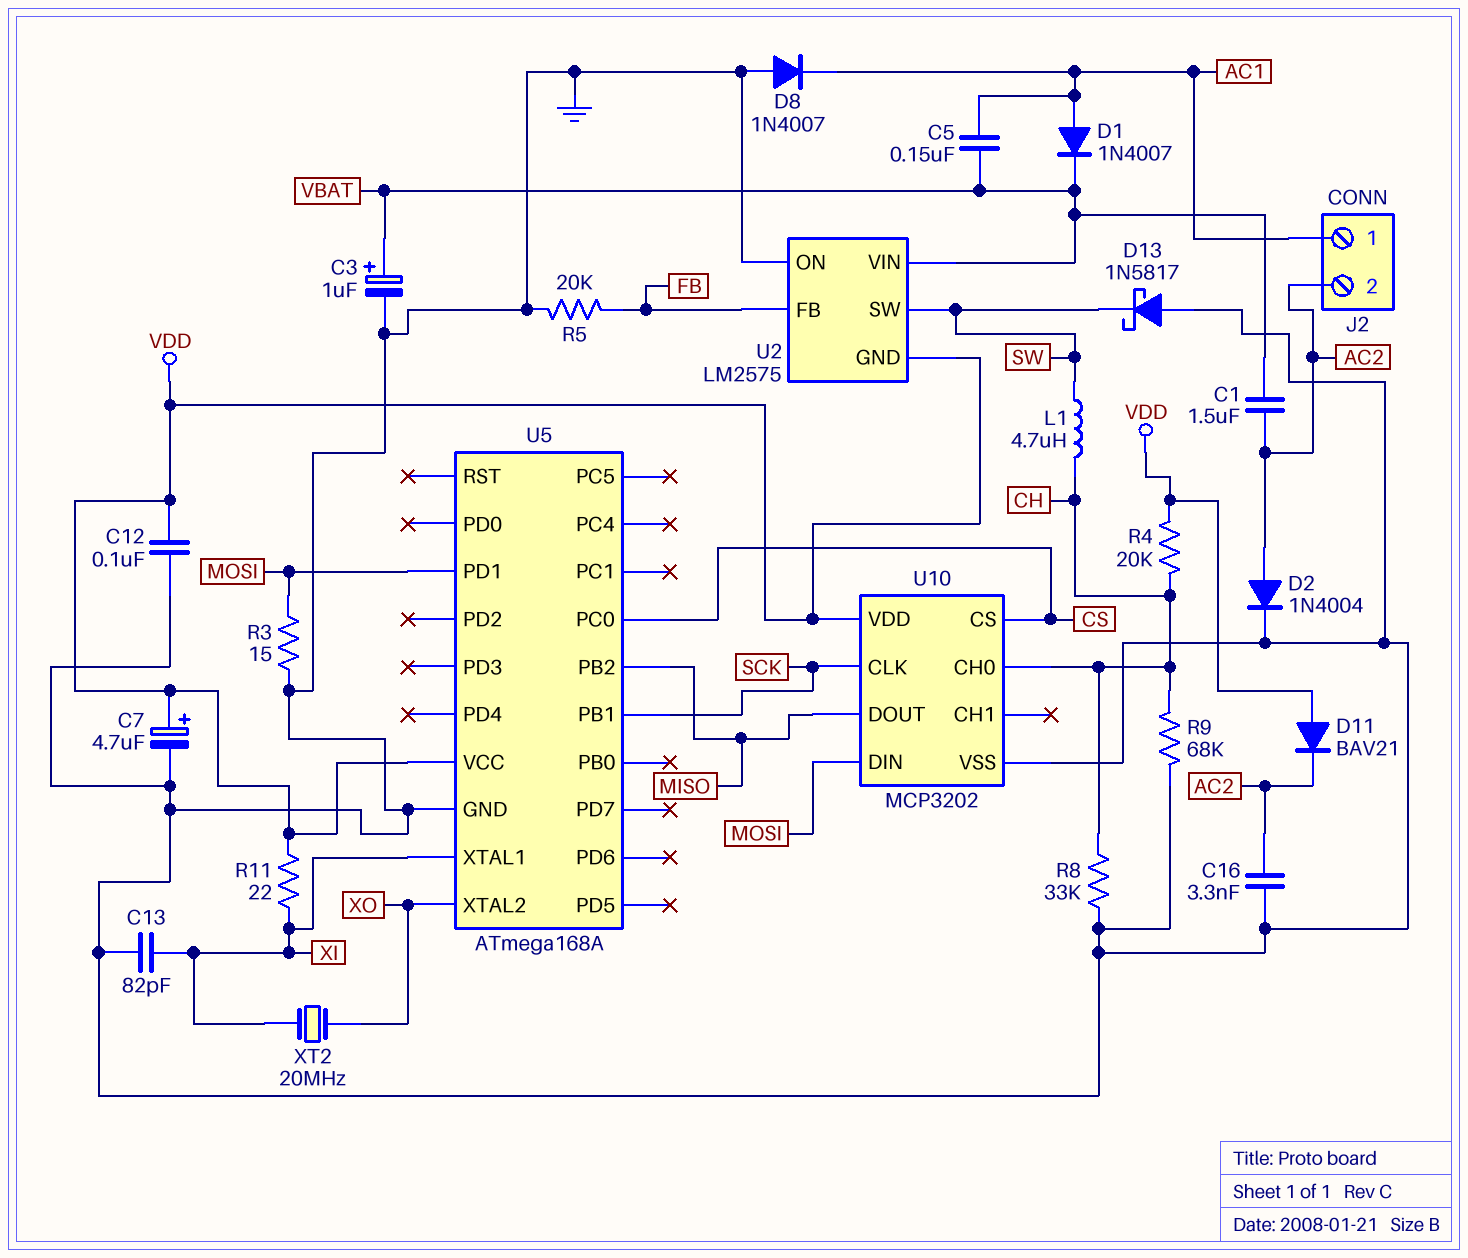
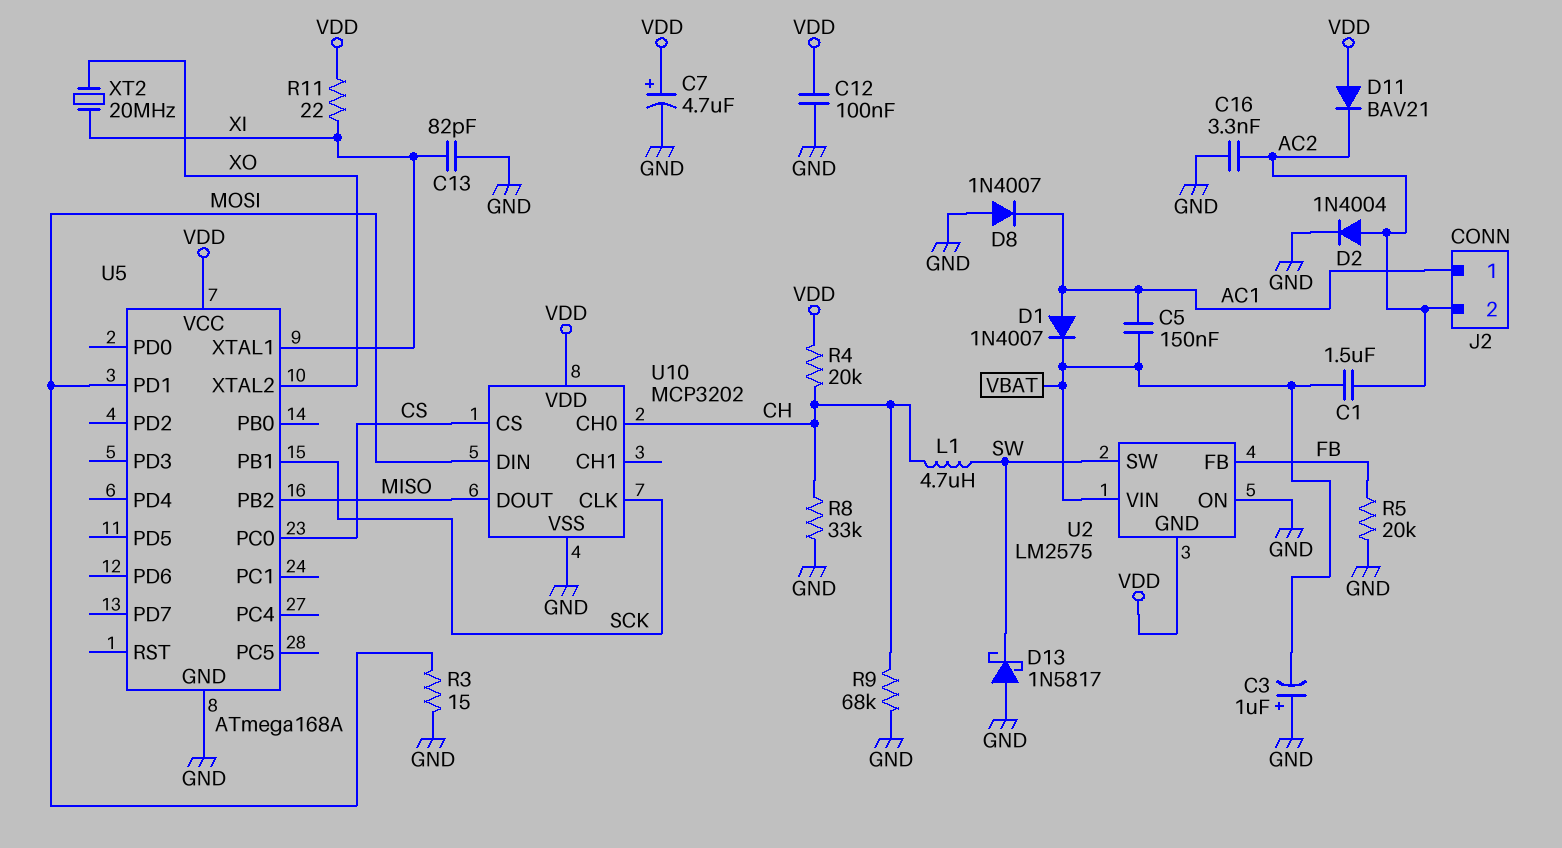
C3: 1uF (plus VBAT, minus GND) -> 1uF (plus GND, minus VBAT)

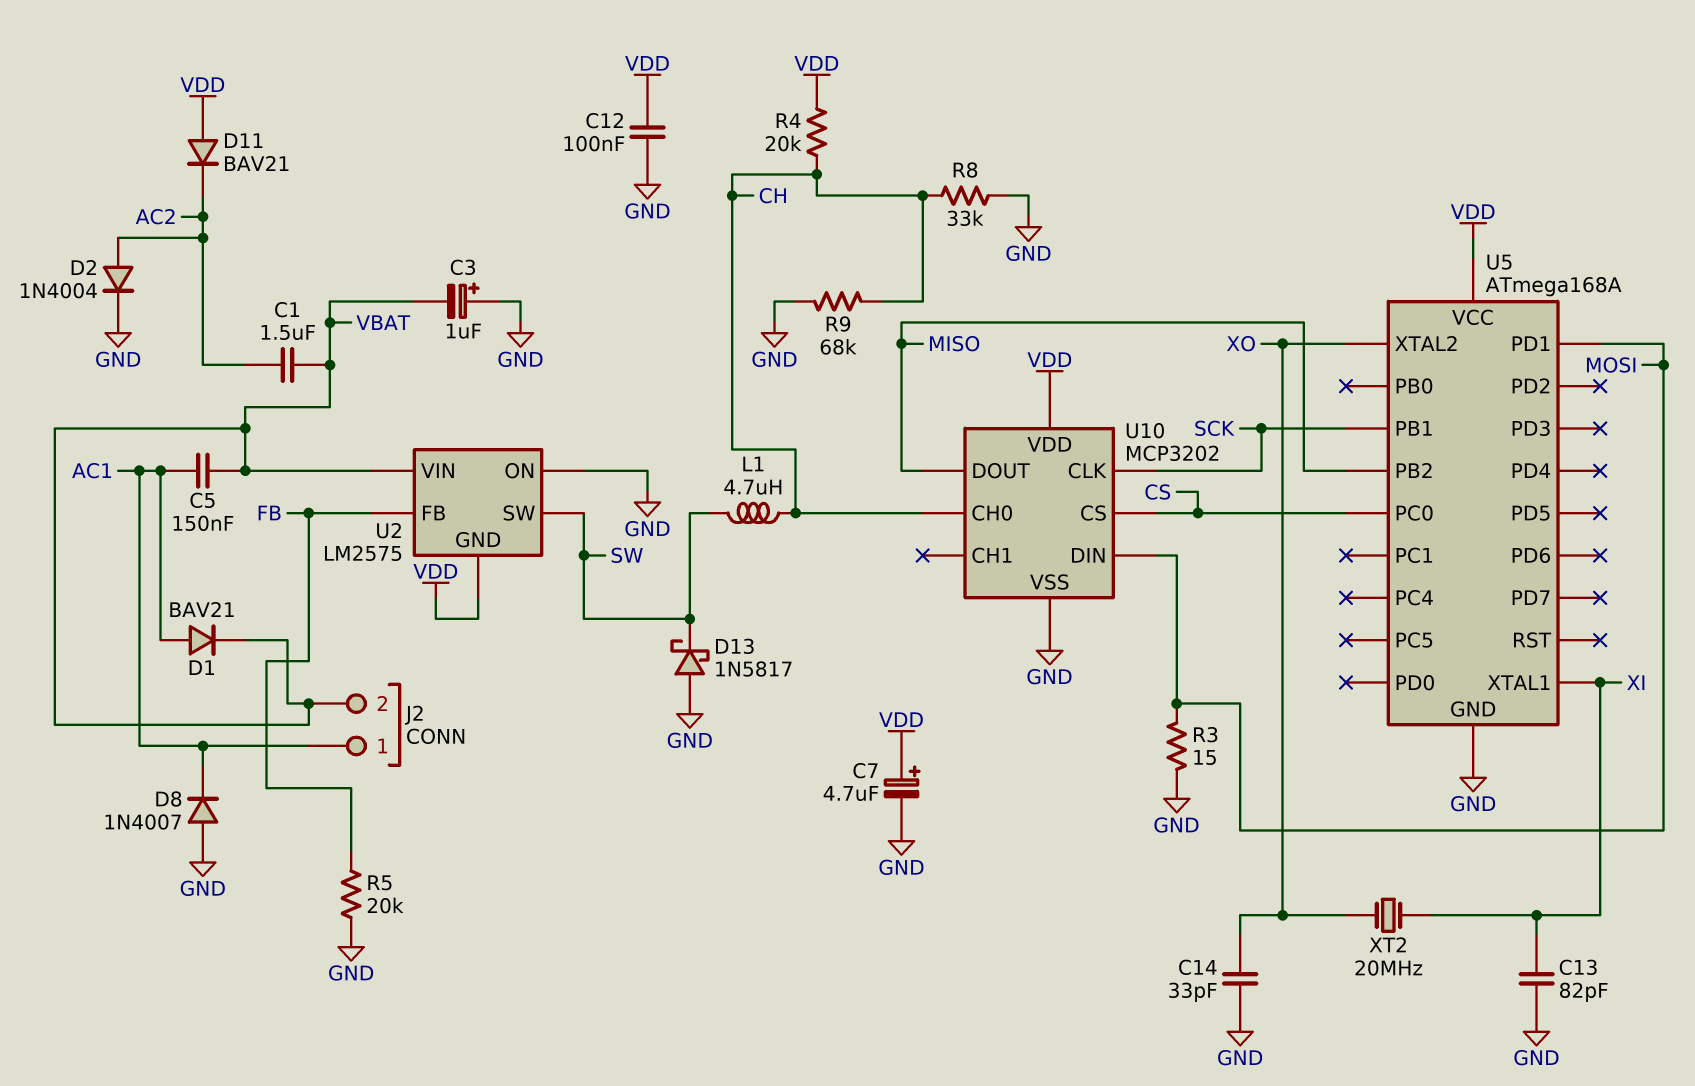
C14: none -> 33pF (GND, XO)
C16: 3.3nF (AC2, GND) -> none
D1: diode 1N4007 (A AC1, K VBAT) -> diode BAV21 (A AC1, K VBAT)
J2 pin 2: AC2 -> VBAT
R11: 22 (VDD, XI) -> none

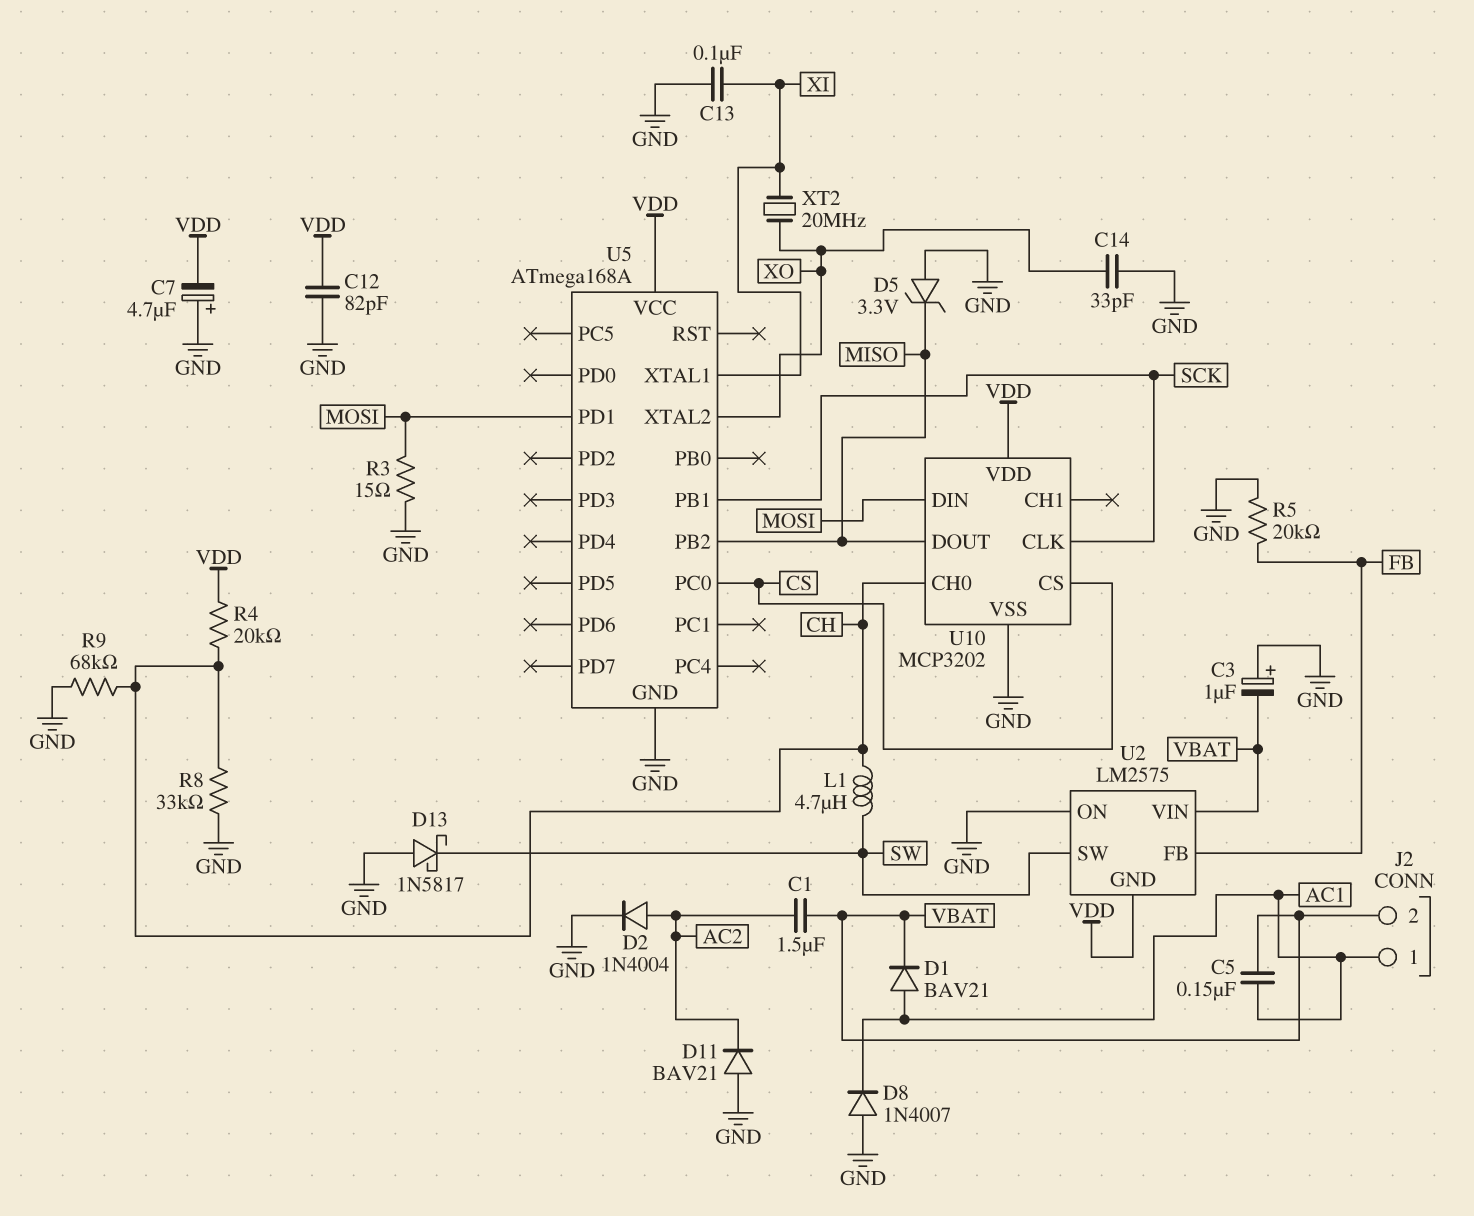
C7: 4.7uF (plus VDD, minus GND) -> 4.7uF (plus GND, minus VDD)
C12: 100nF (GND, VDD) -> 82pF (GND, VDD)
C13: 82pF (GND, XI) -> 100nF (GND, XI)
D5: none -> zener 3.3V (A GND, K MISO)
D11: diode BAV21 (A VDD, K AC2) -> diode BAV21 (A GND, K AC2)

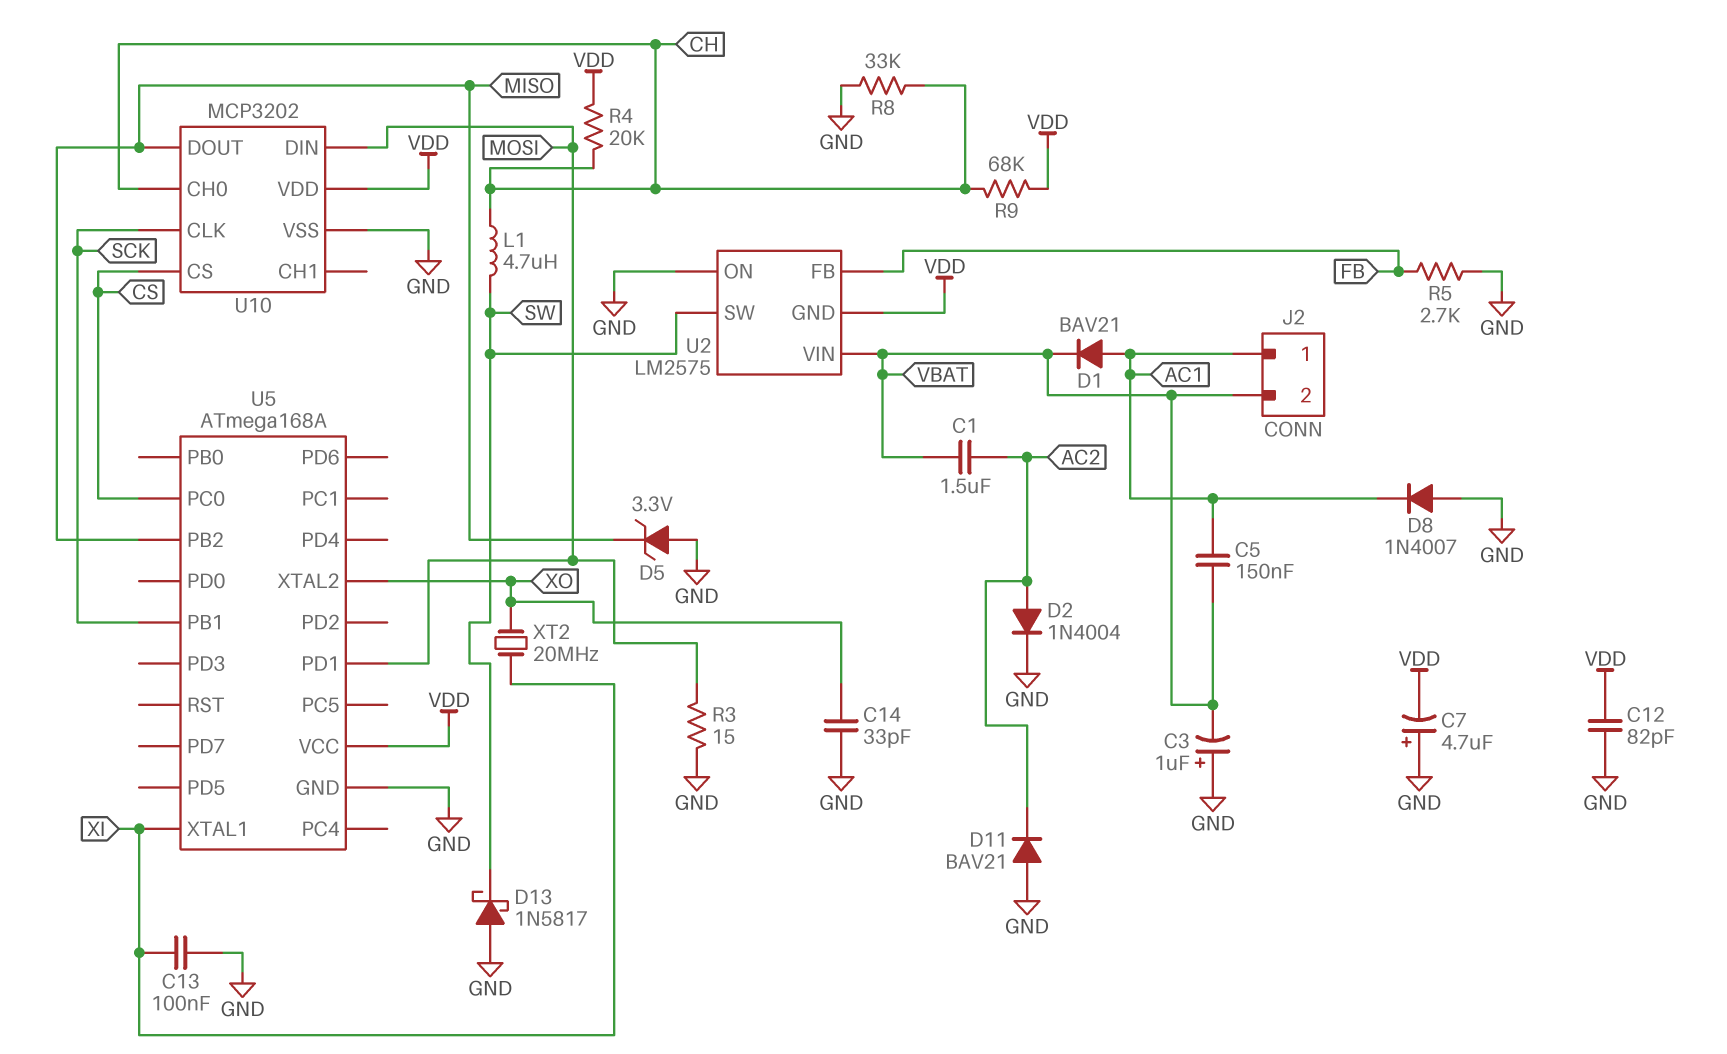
R5: 20k (FB, GND) -> 2.7k (FB, GND)
R9: 68k (CH, GND) -> 68k (CH, VDD)

